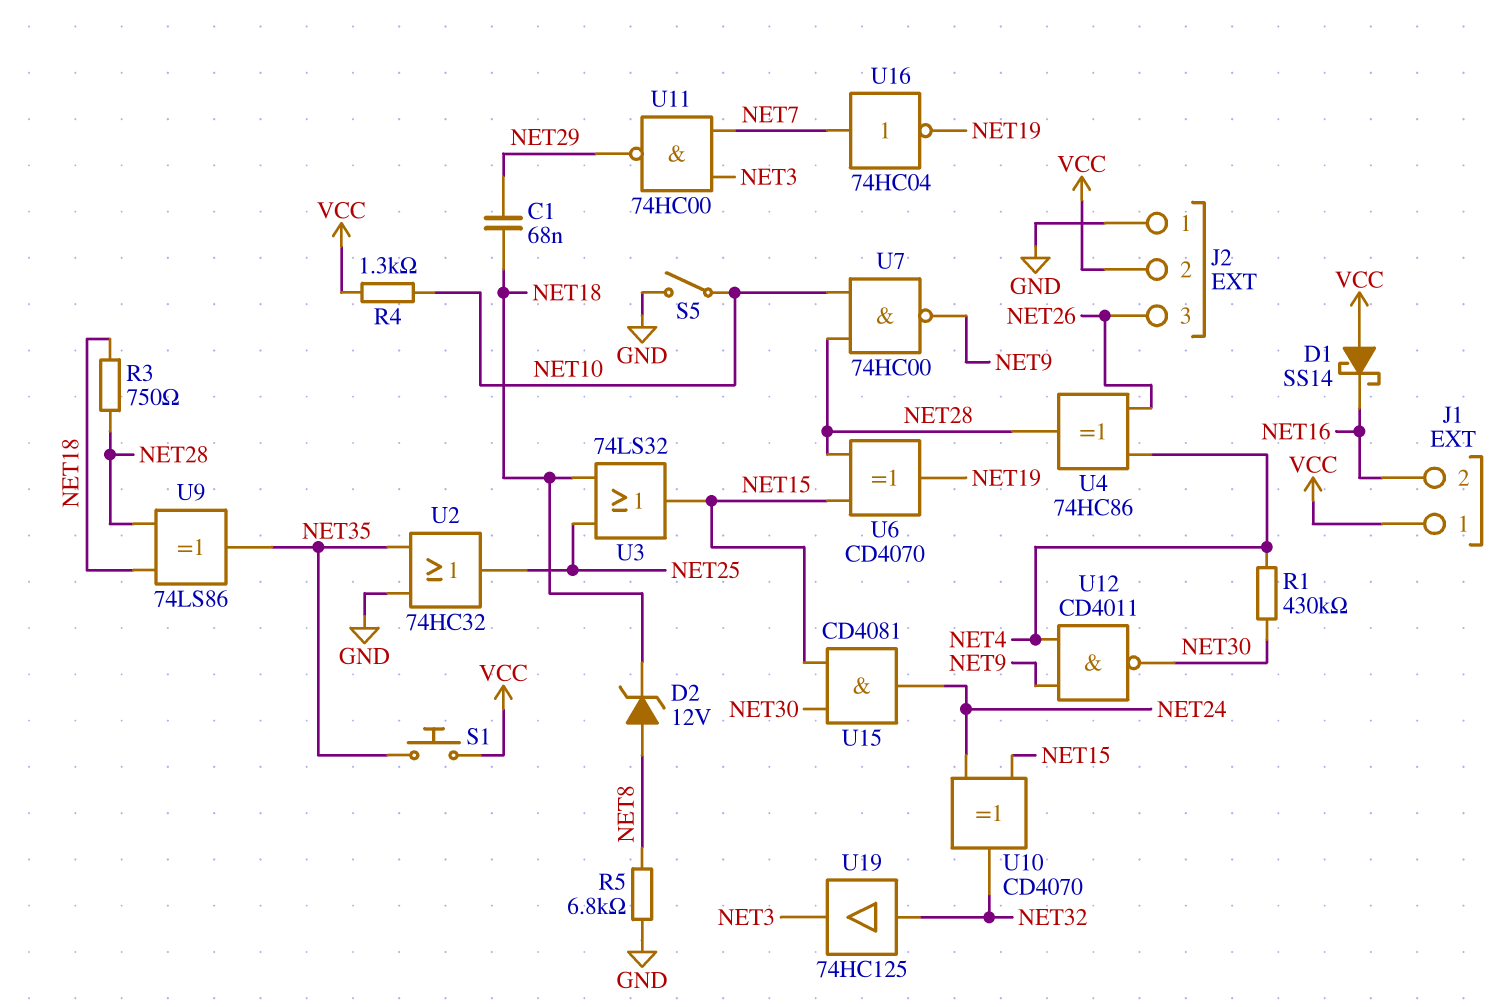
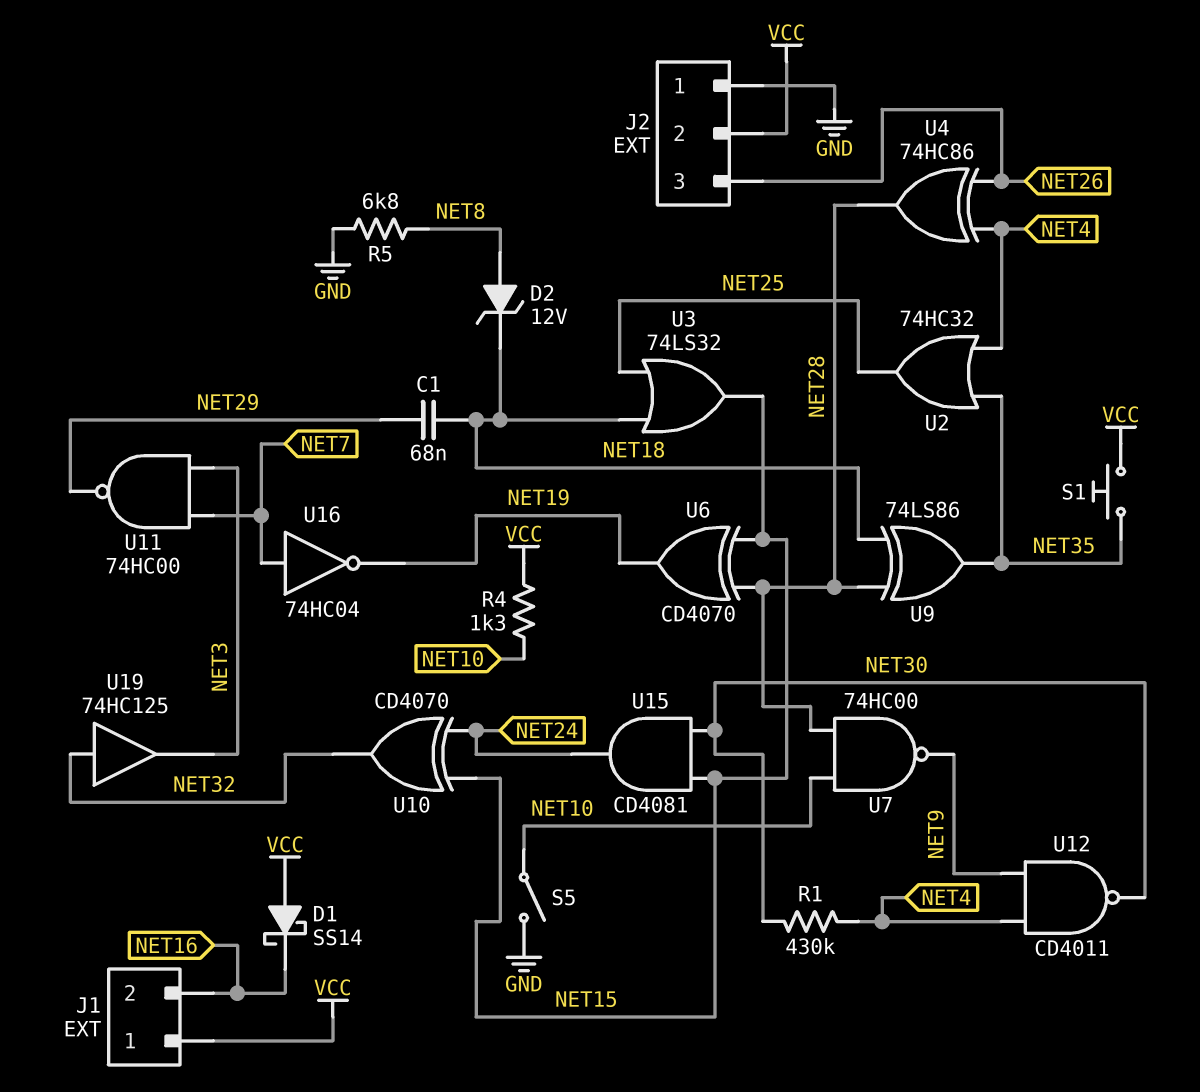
R3: 750 (NET18, NET28) -> none
U2: OR 74HC32 (in GND, in NET35, out NET25) -> OR 74HC32 (in NET4, in NET35, out NET25)

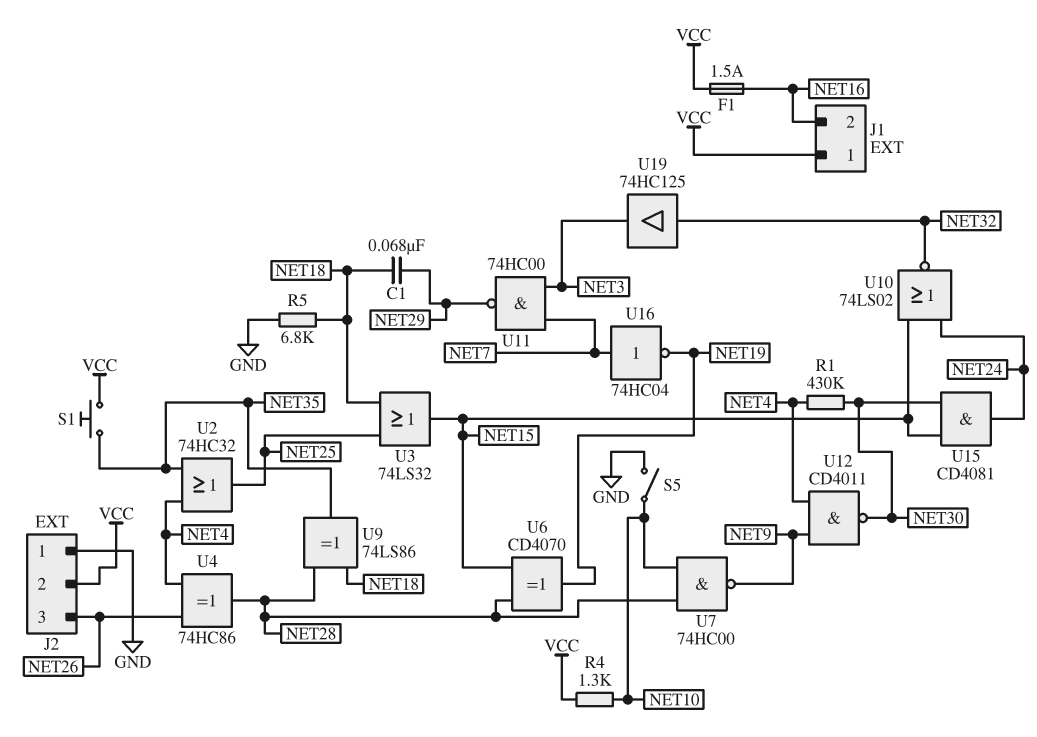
D1: schottky SS14 (A VCC, K NET16) -> none
D2: zener 12V (A NET8, K NET18) -> none
F1: none -> 1.5A (NET16, VCC)
R5: 6.8k (GND, NET8) -> 6.8k (GND, NET18)
U10: XOR CD4070 (in NET15, in NET24, out NET32) -> NOR 74LS02 (in NET15, in NET24, out NET32)

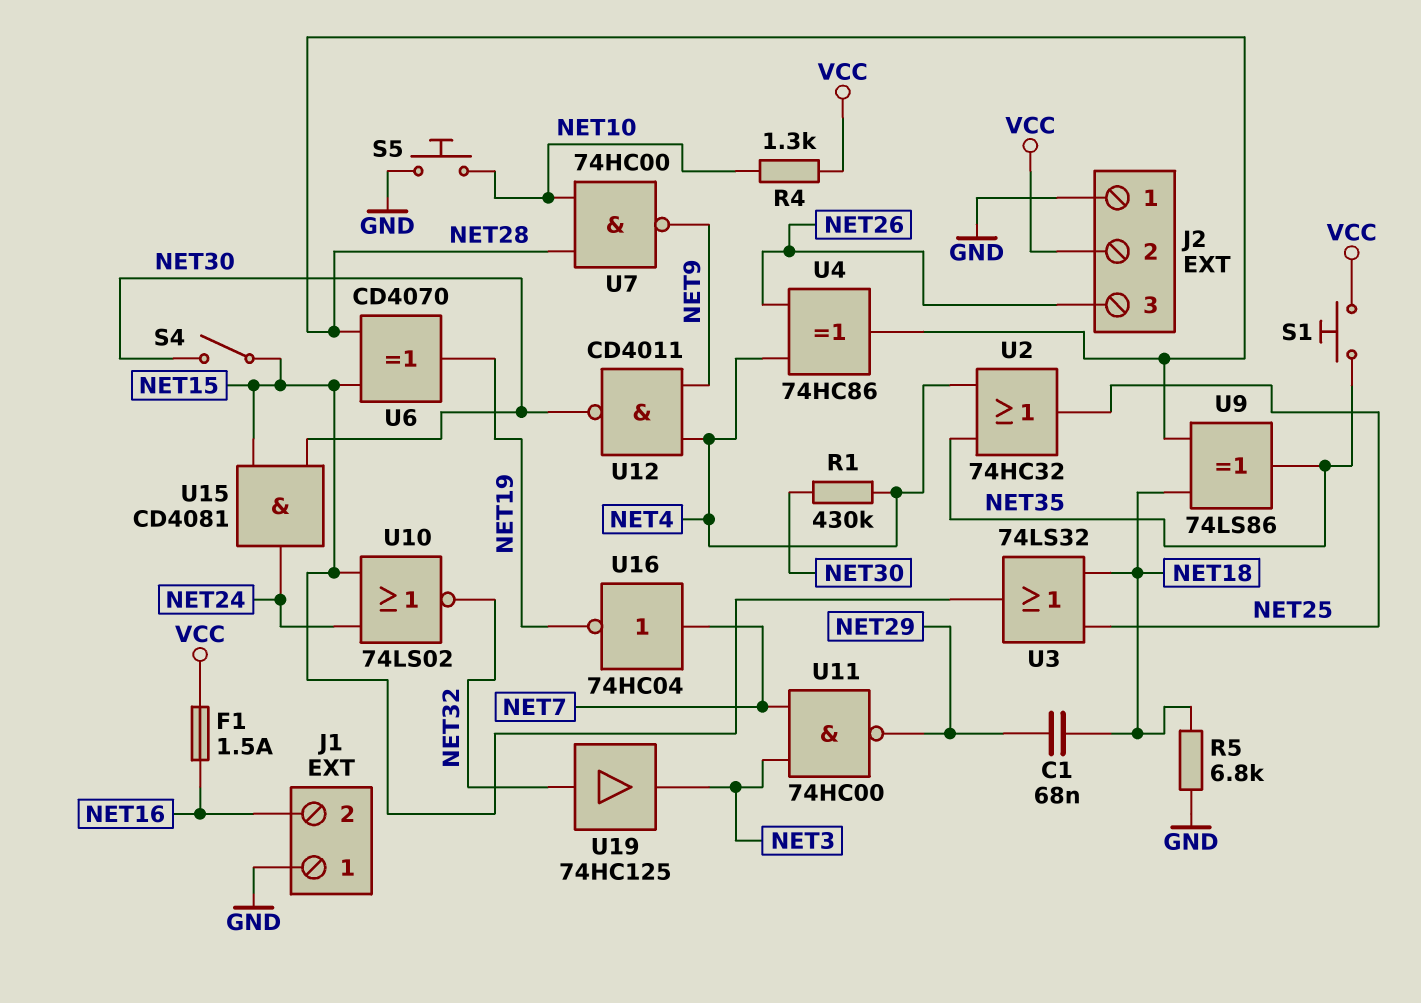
J1 pin 1: VCC -> GND
S4: none -> switch (NET15, NET30)
S5: switch (GND, NET10) -> button (GND, NET10)

